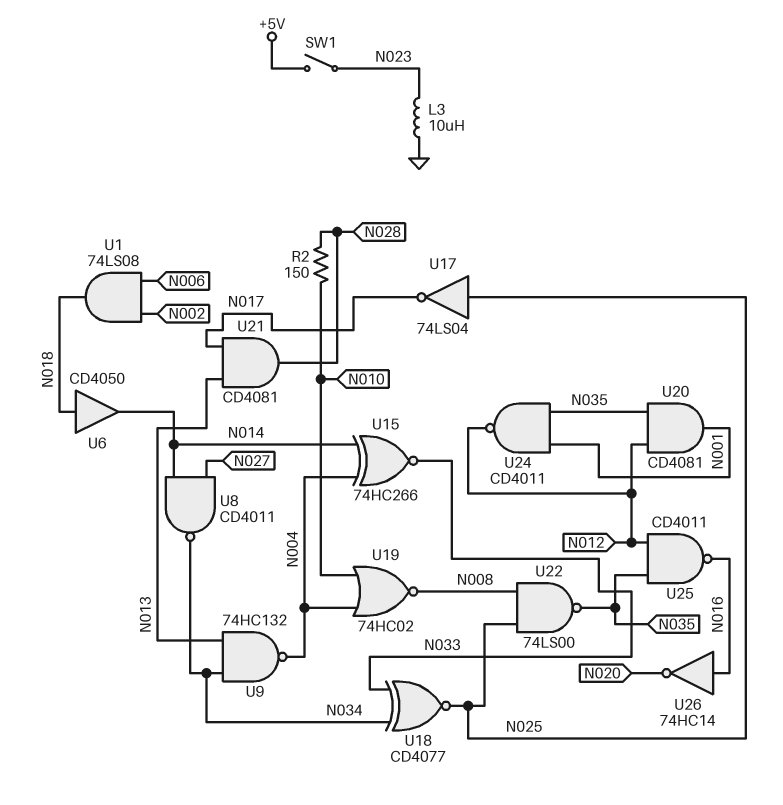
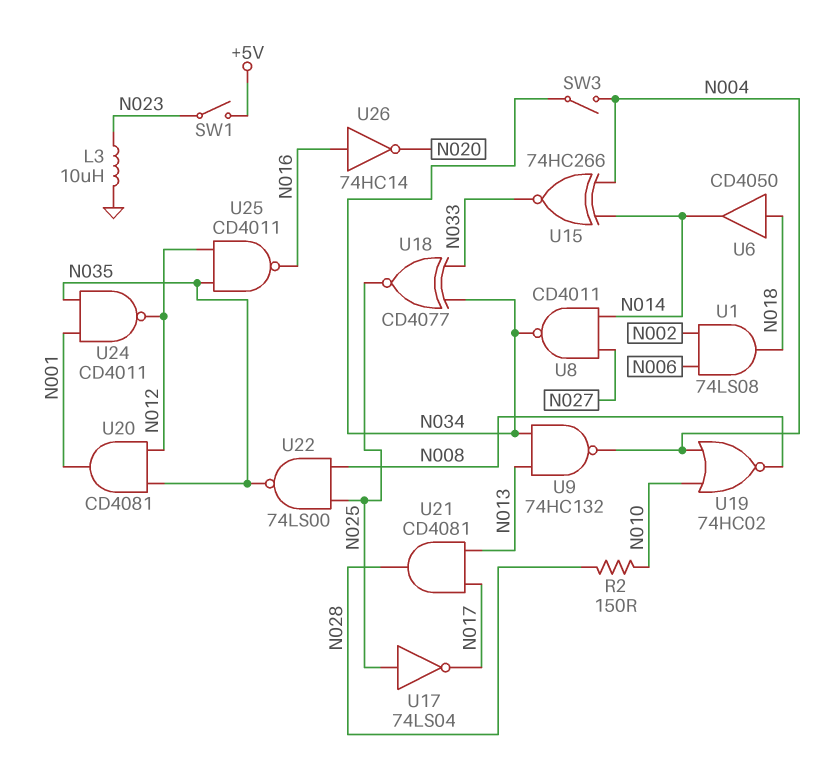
SW3: none -> switch (N004, N034)

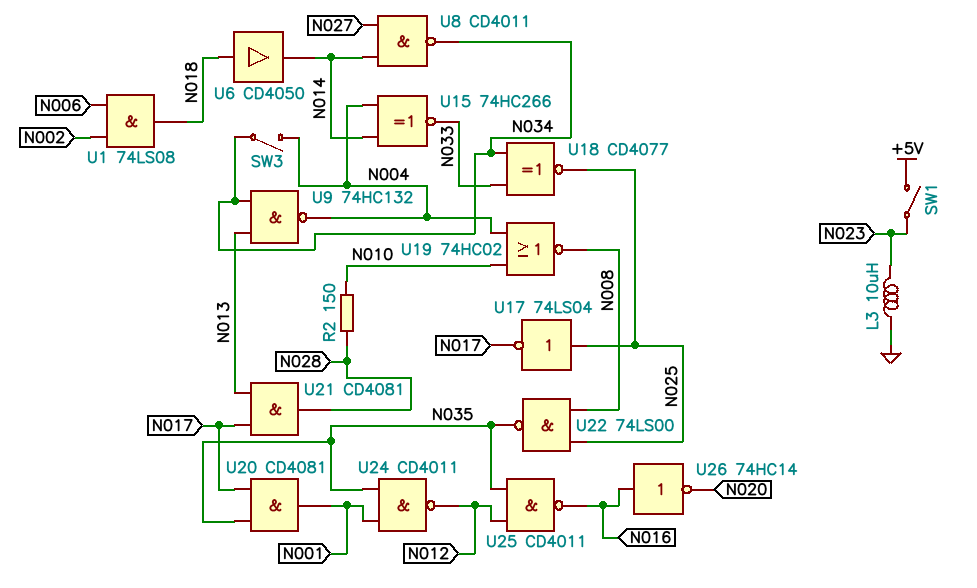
U20: AND CD4081 (in N012, in N035, out N001) -> AND CD4081 (in N017, in N035, out N001)

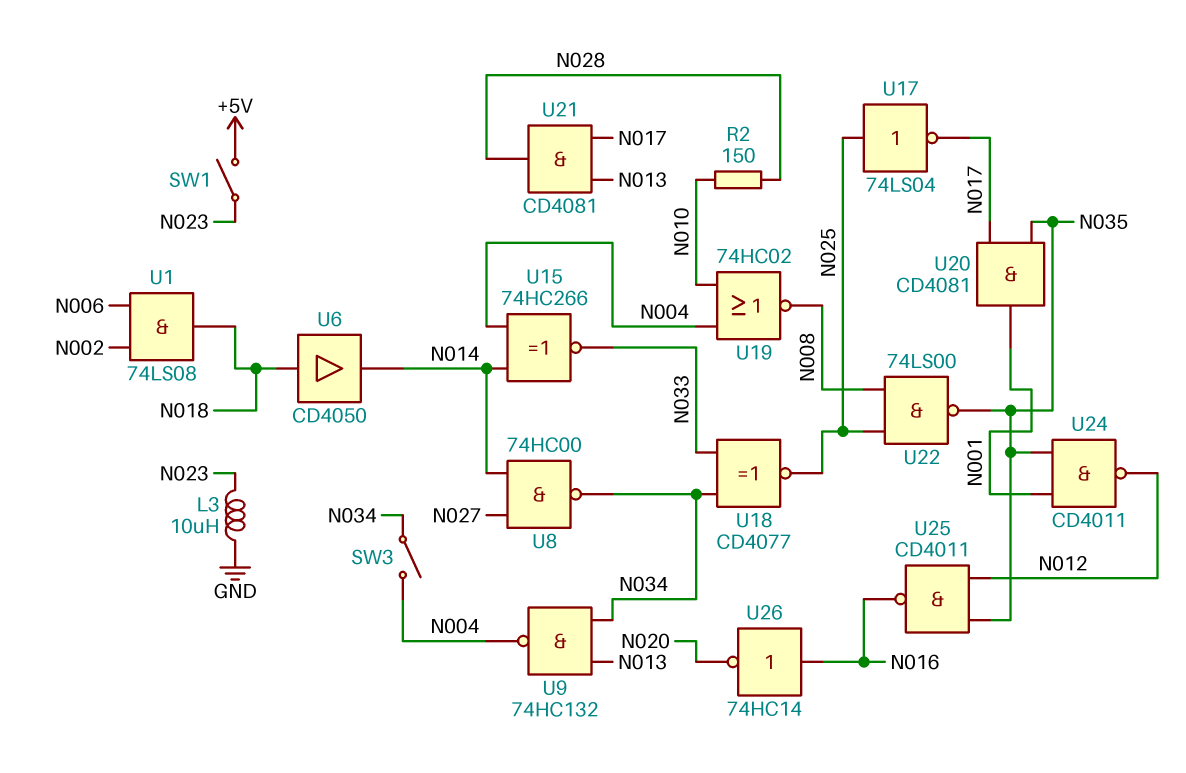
U8: NAND CD4011 (in N014, in N027, out N034) -> NAND 74HC00 (in N014, in N027, out N034)

